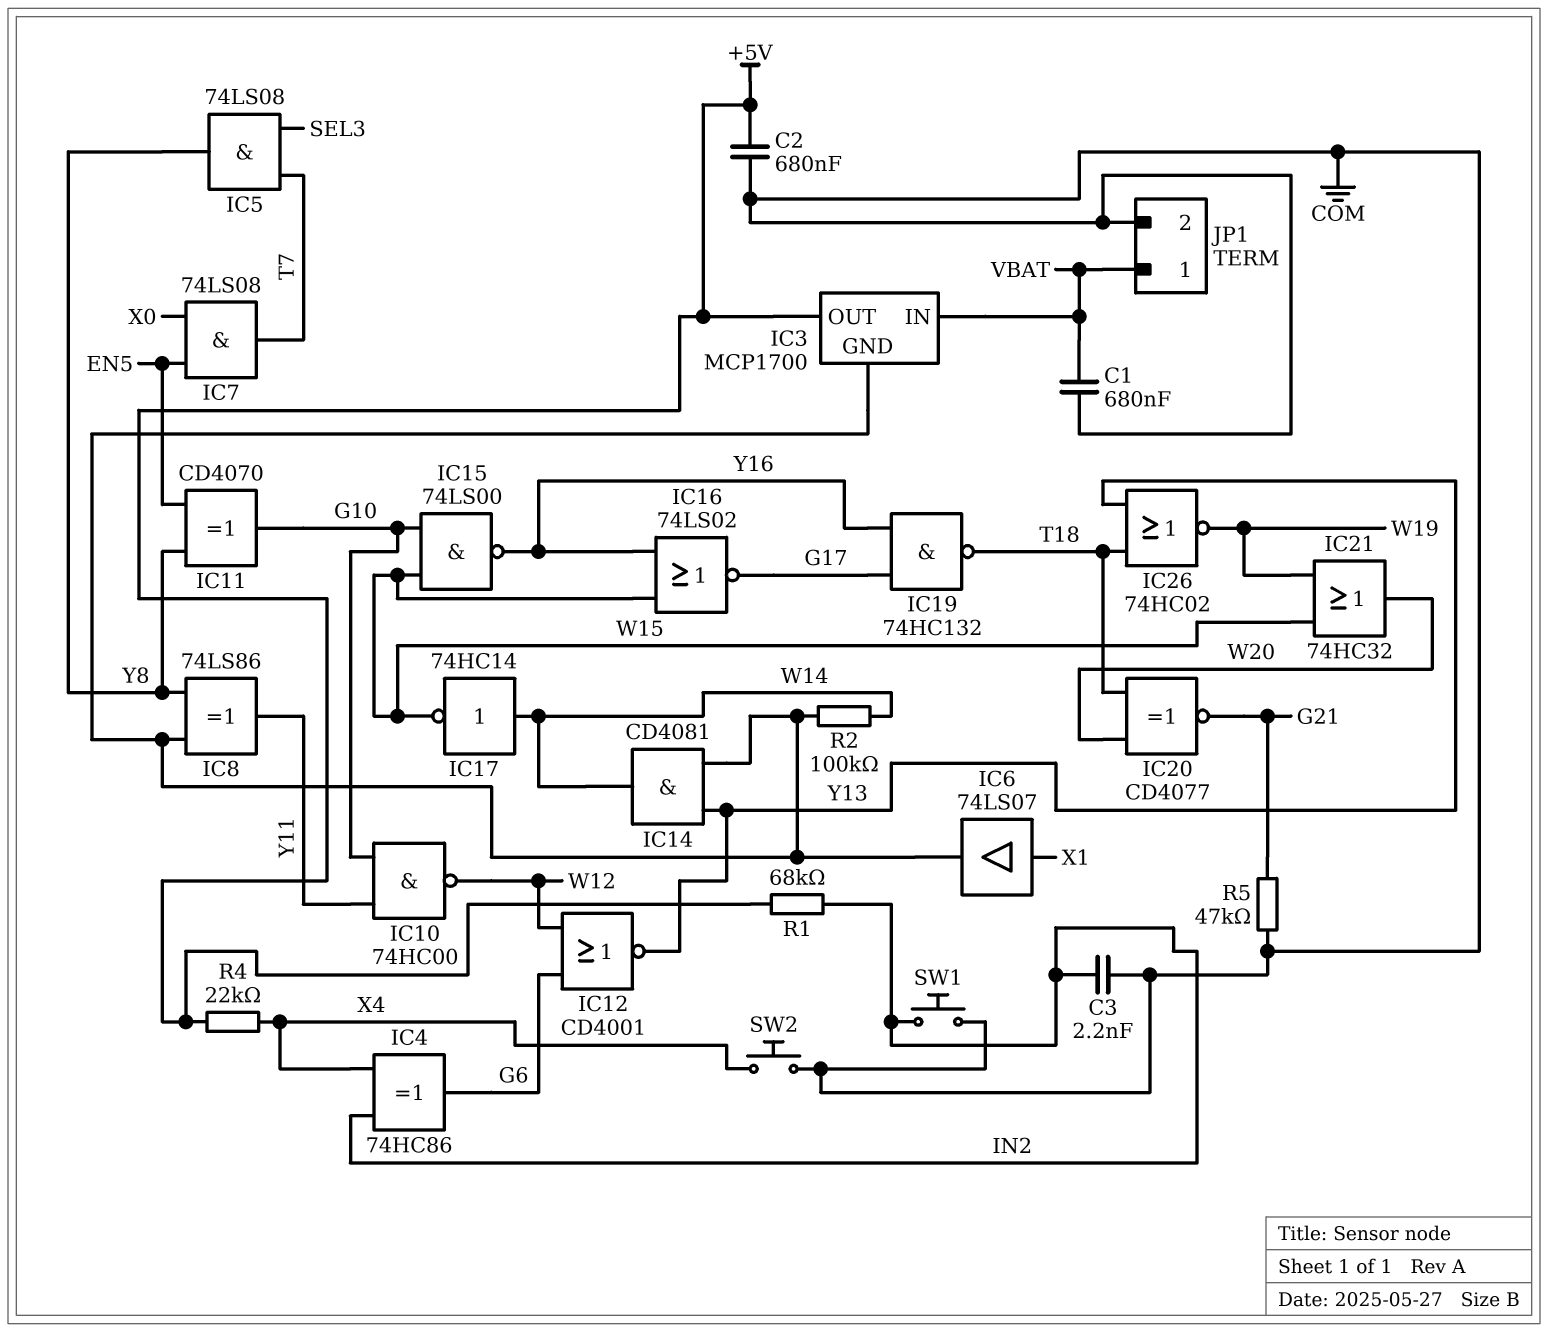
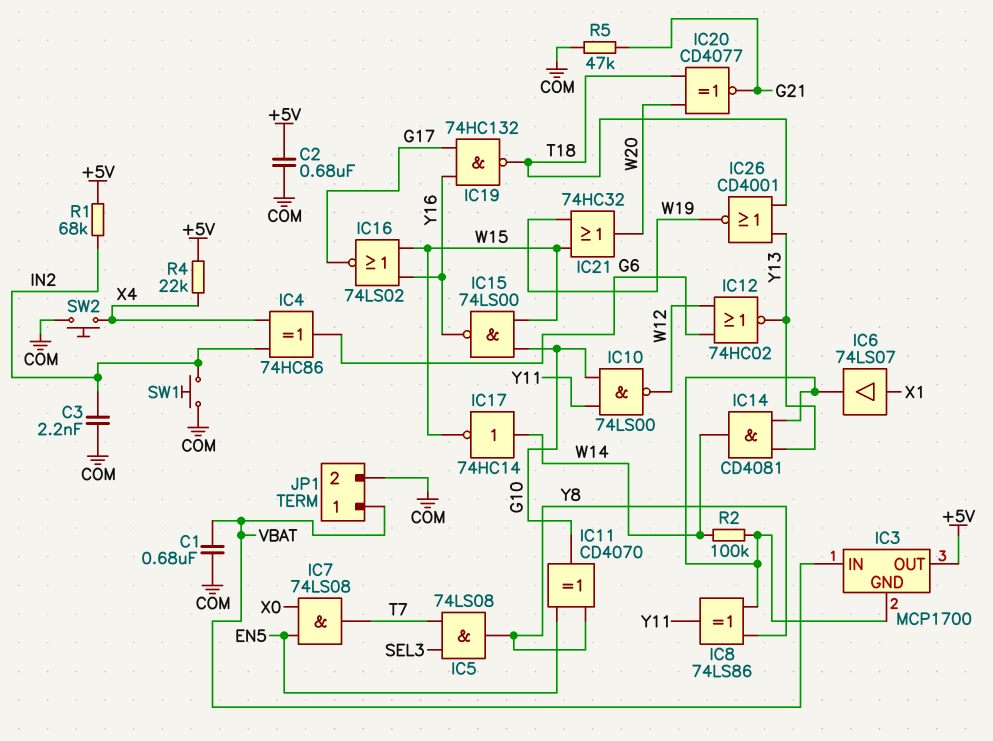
IC10: NAND 74HC00 (in G10, in Y11, out W12) -> NAND 74LS00 (in G10, in Y11, out W12)
IC12: NOR CD4001 (in G6, in W12, out Y13) -> NOR 74HC02 (in G6, in W12, out Y13)
IC26: NOR 74HC02 (in T18, in Y13, out W19) -> NOR CD4001 (in T18, in Y13, out W19)

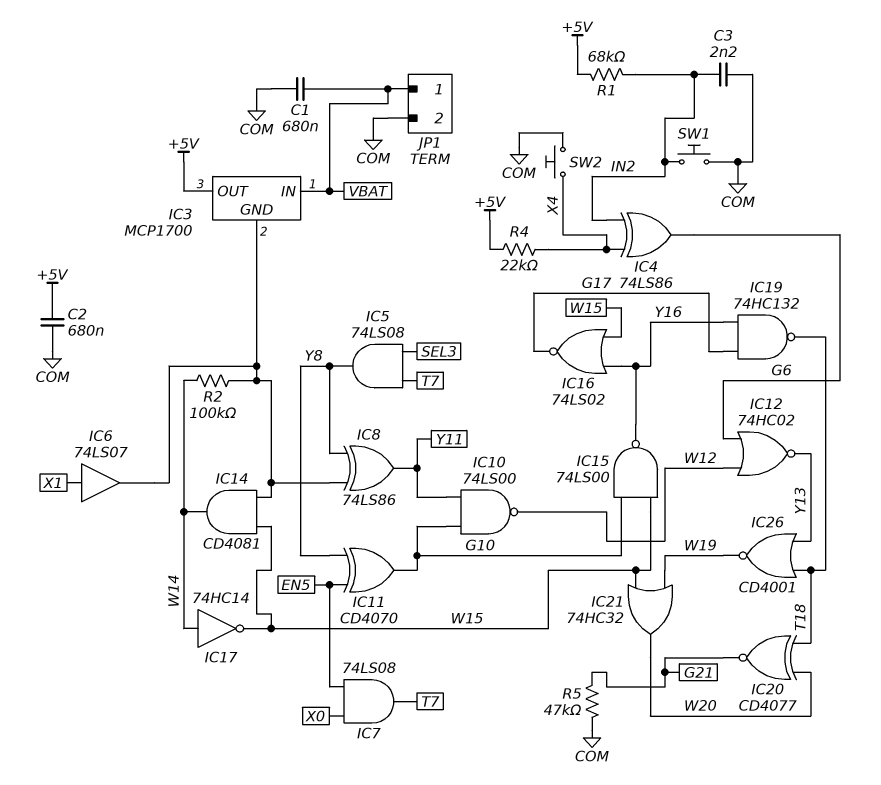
IC4: XOR 74HC86 (in IN2, in X4, out G6) -> XOR 74LS86 (in IN2, in X4, out G6)
IC14: AND CD4081 (in IC3/GND, in Y13, out W14) -> AND CD4081 (in IC3/GND, in W15, out W14)

